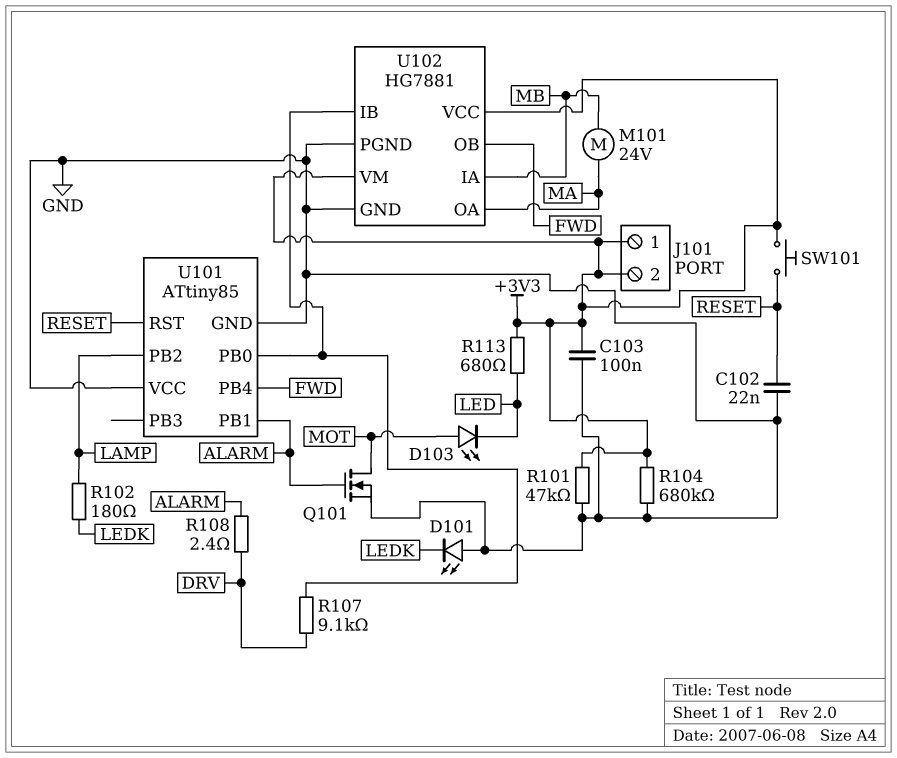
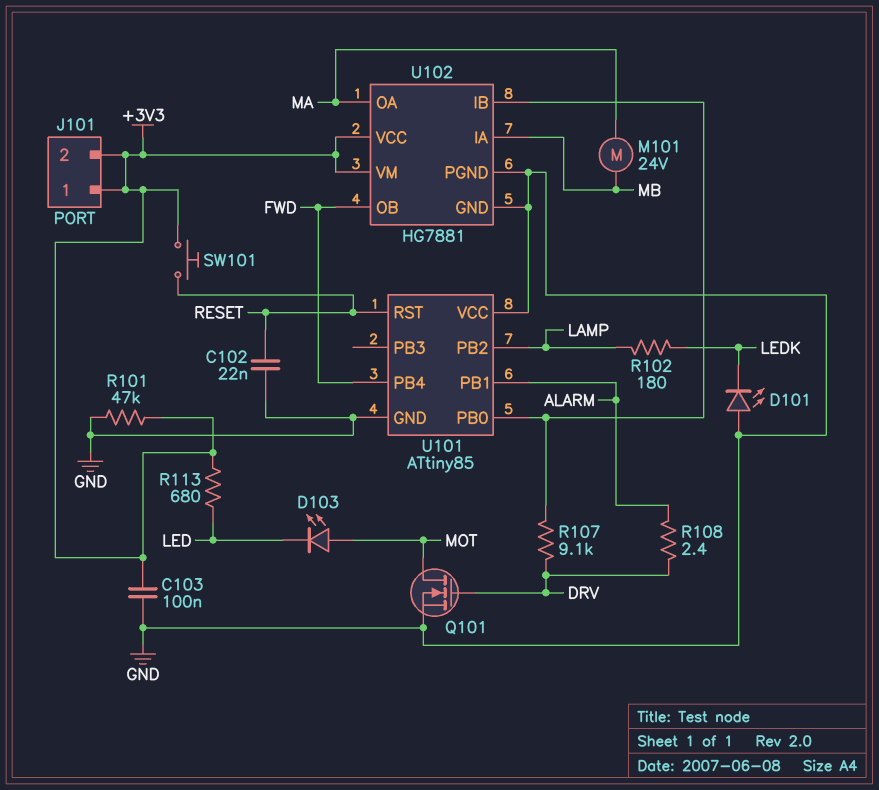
Q101: NMOS (G ALARM, D MOT, S GND) -> NMOS (G DRV, D MOT, S GND)
R104: 680k (+3V3, GND) -> none

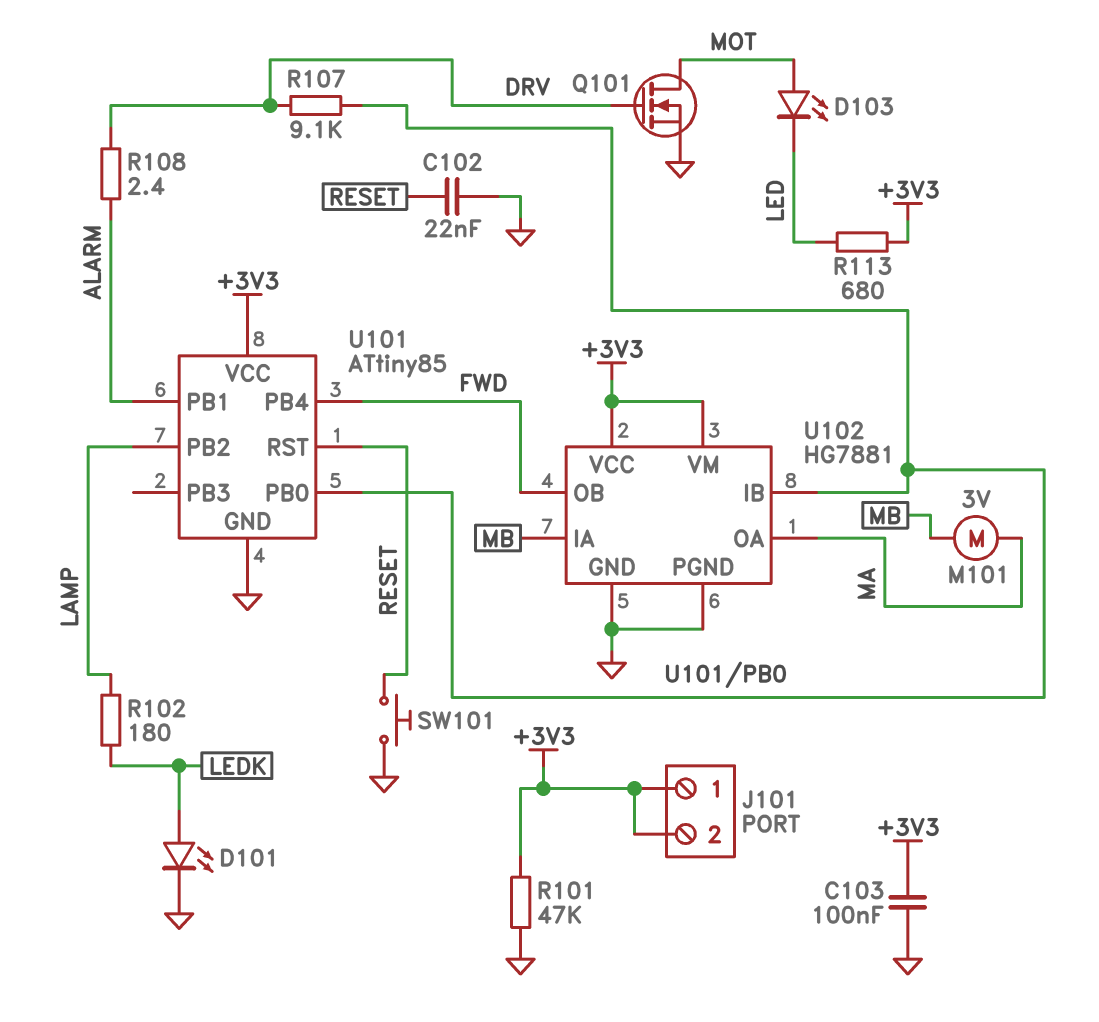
D101: LED (A GND, K LEDK) -> LED (A LEDK, K GND)
M101: motor 24V (MA, MB) -> motor 3V (MA, MB)
SW101: button (+3V3, RESET) -> button (GND, RESET)
U101 pin VCC: GND -> +3V3

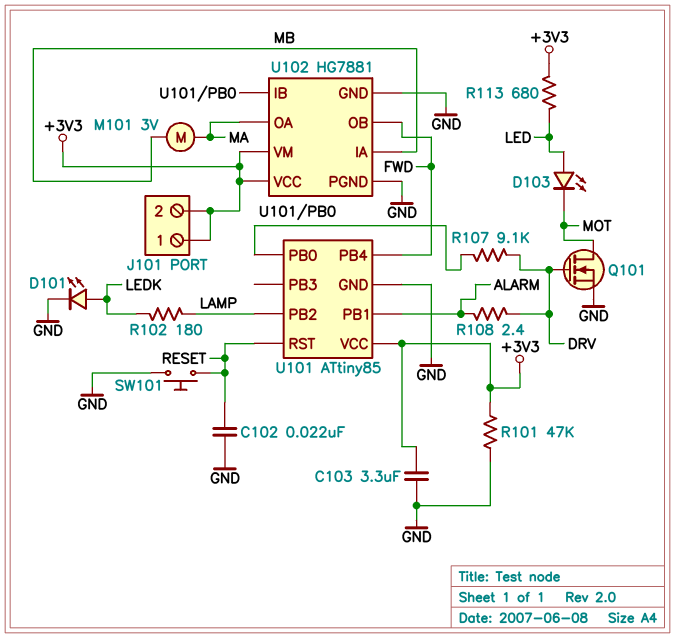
C103: 100nF (+3V3, GND) -> 3.3uF (+3V3, GND)
D103: LED (A MOT, K LED) -> LED (A LED, K MOT)

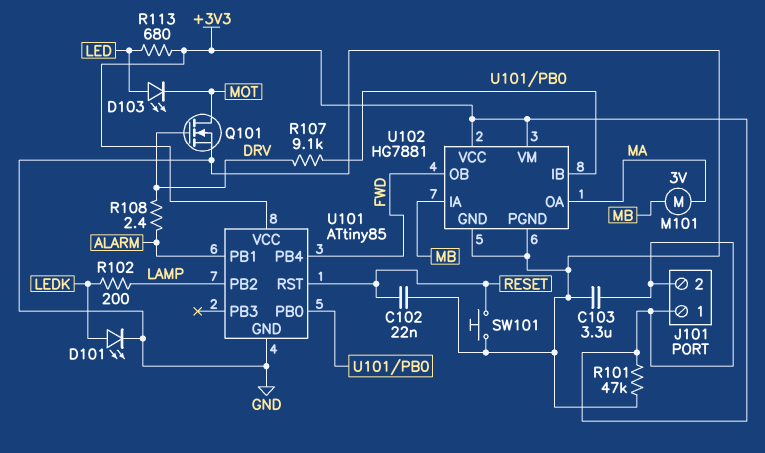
R102: 180 (LAMP, LEDK) -> 200 (LAMP, LEDK)

